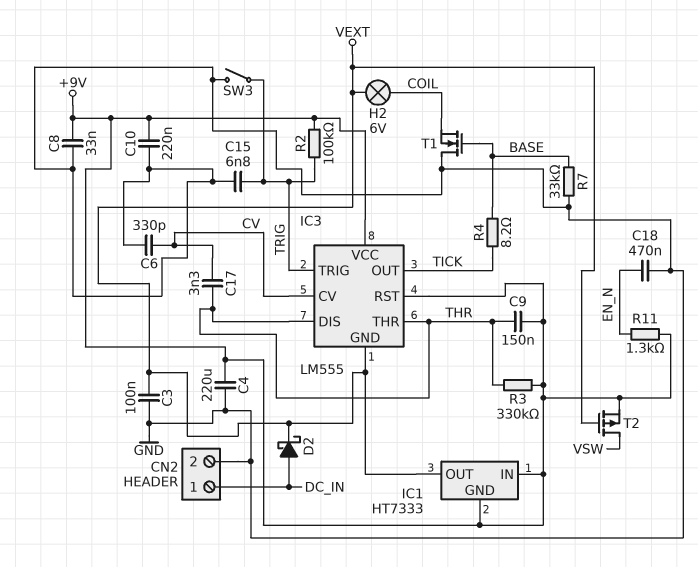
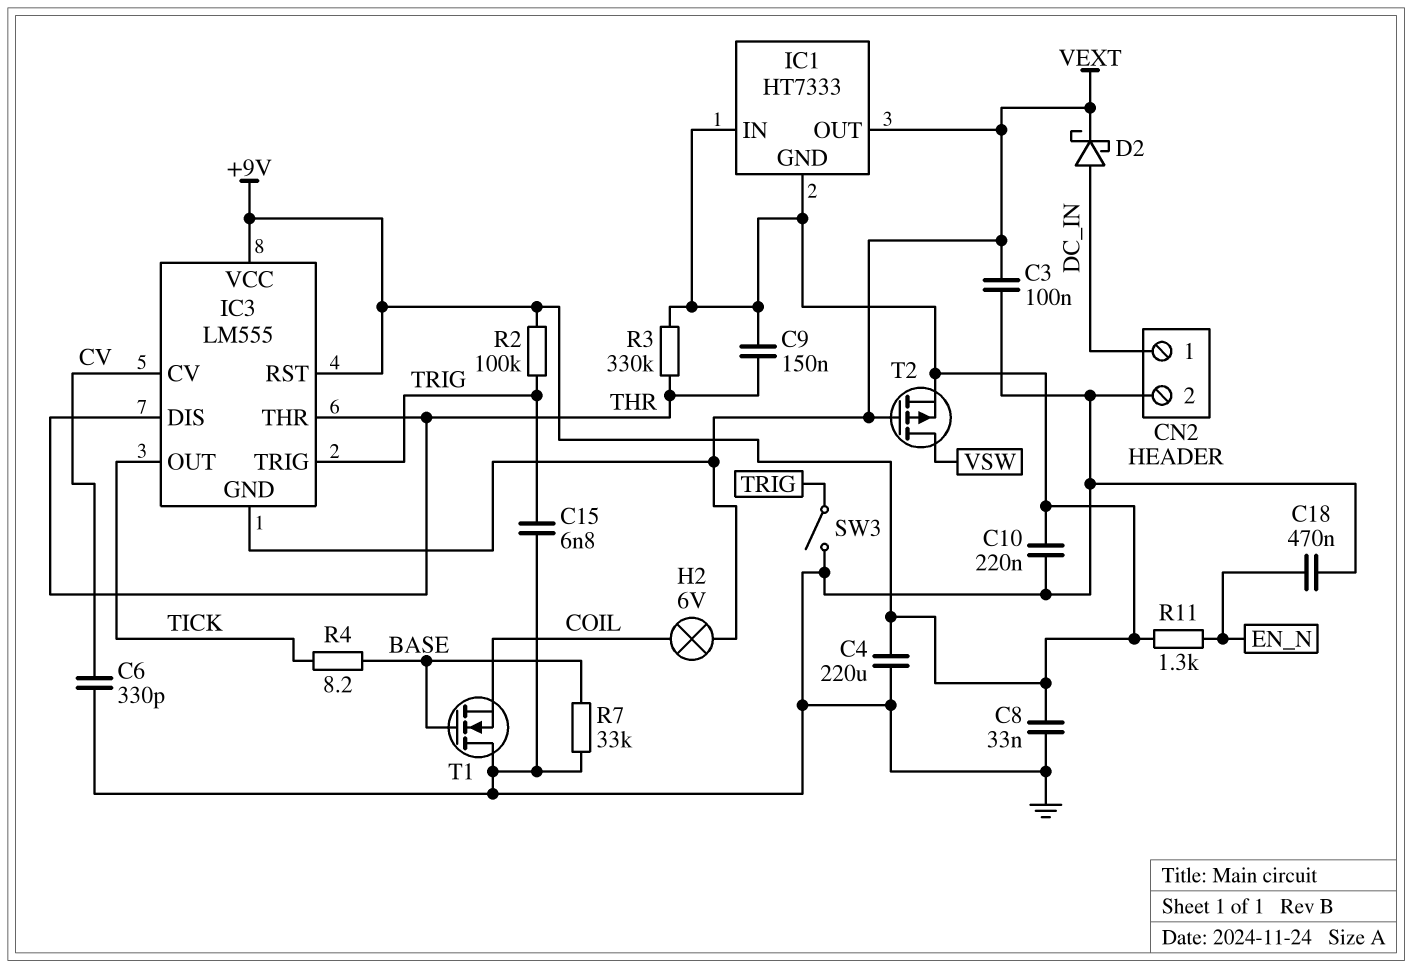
C17: 3.3nF (CV, THR) -> none

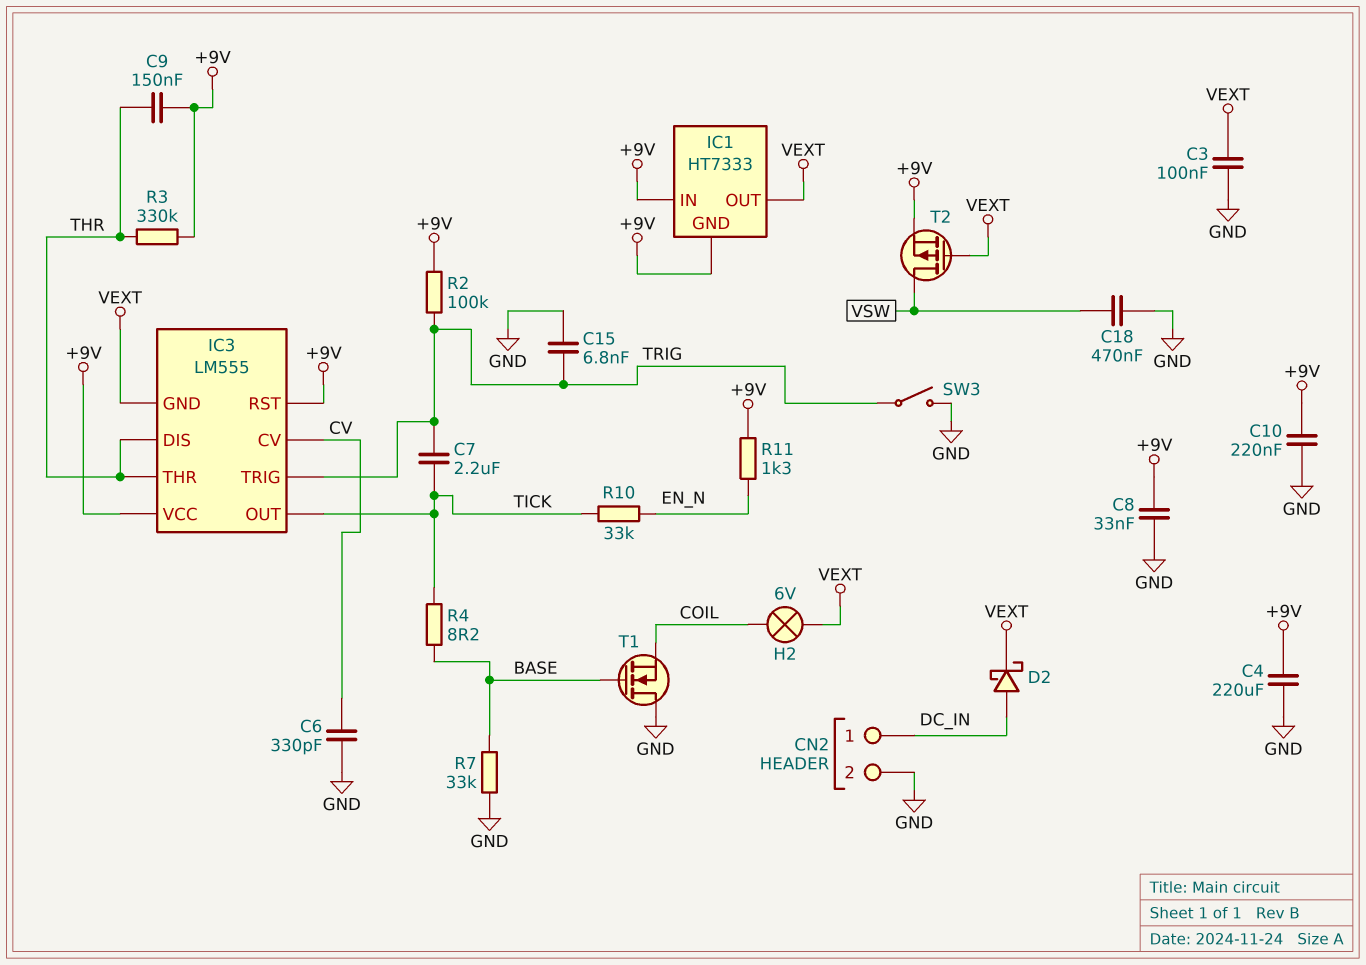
C7: none -> 2.2uF (TICK, TRIG)
C18: 470nF (EN_N, GND) -> 470nF (GND, VSW)
R10: none -> 33k (EN_N, TICK)

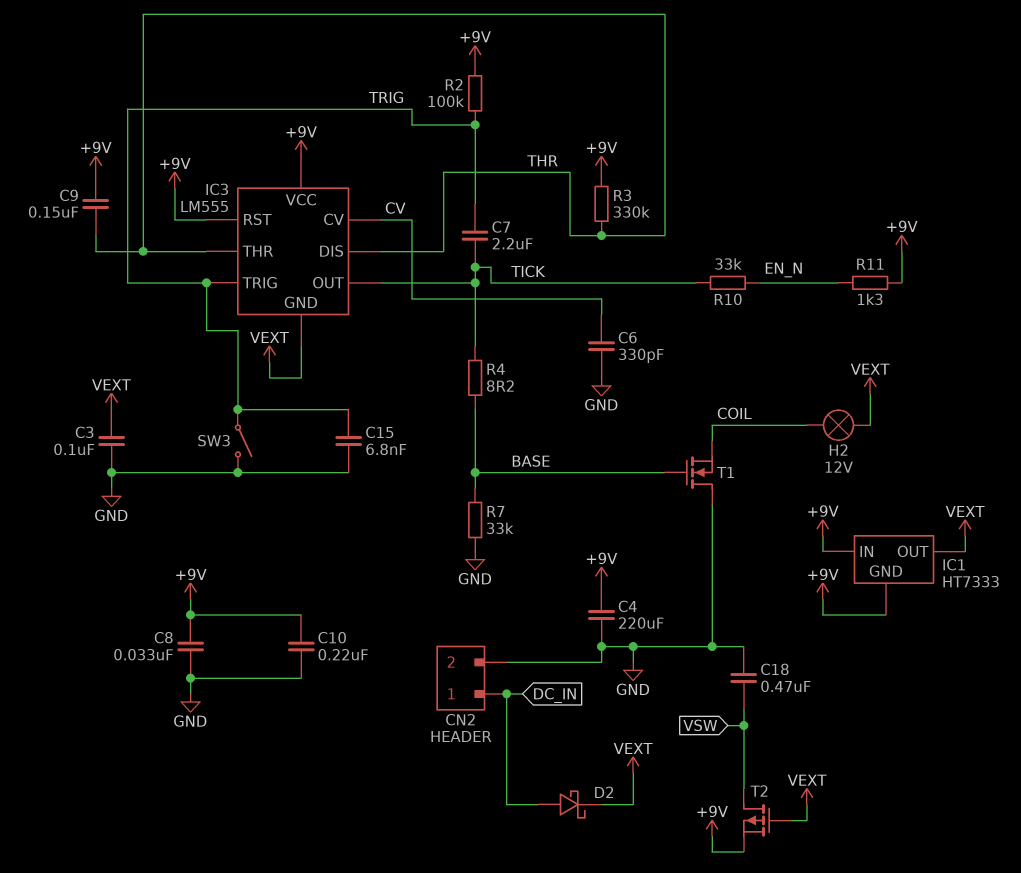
H2: lamp 6V (COIL, VEXT) -> lamp 12V (COIL, VEXT)

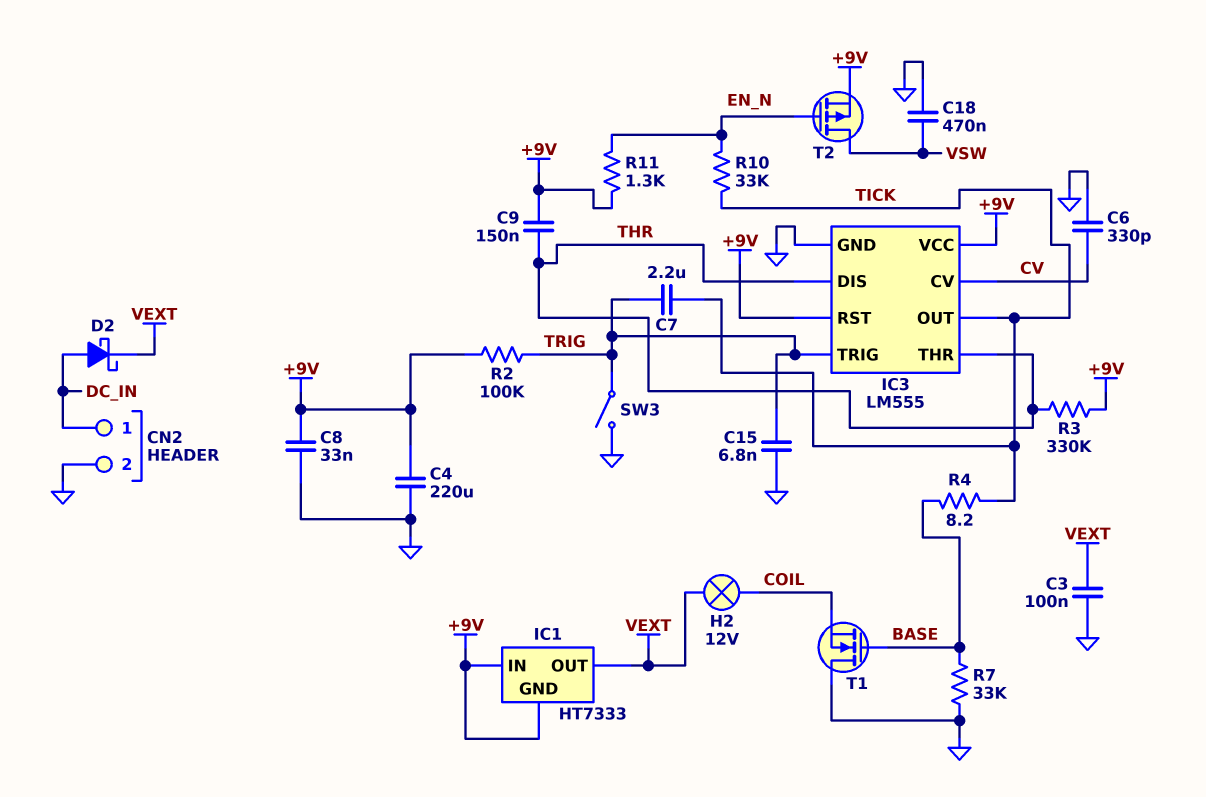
C10: 220nF (+9V, GND) -> none
IC3 pin GND: VEXT -> GND
T2: PMOS (G VEXT, D VSW, S +9V) -> PMOS (G EN_N, D VSW, S +9V)

